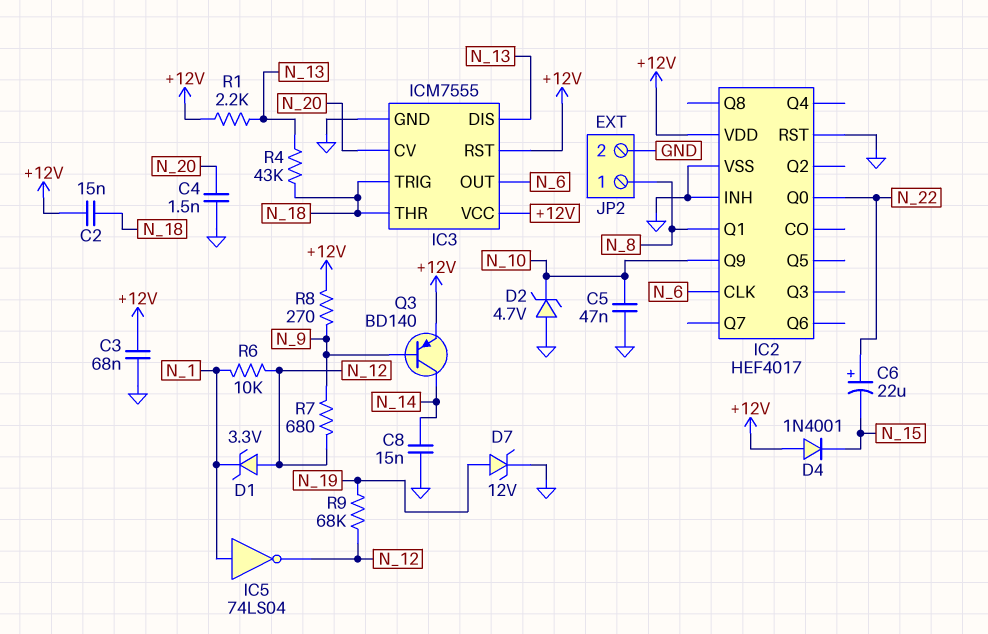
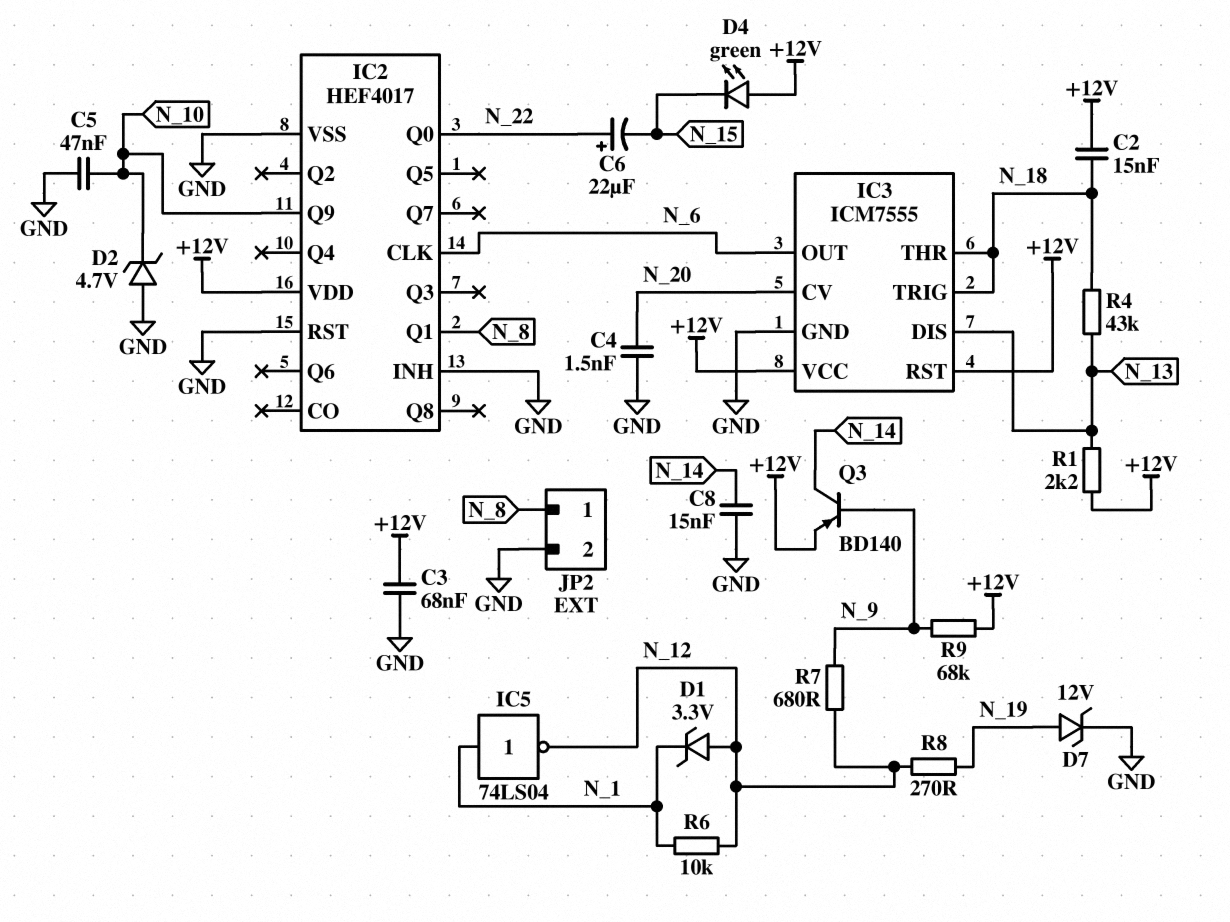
D4: diode 1N4001 (A +12V, K N_15) -> LED green (A +12V, K N_15)
R8: 270 (+12V, N_9) -> 270 (N_12, N_19)
R9: 68k (N_12, N_19) -> 68k (+12V, N_9)

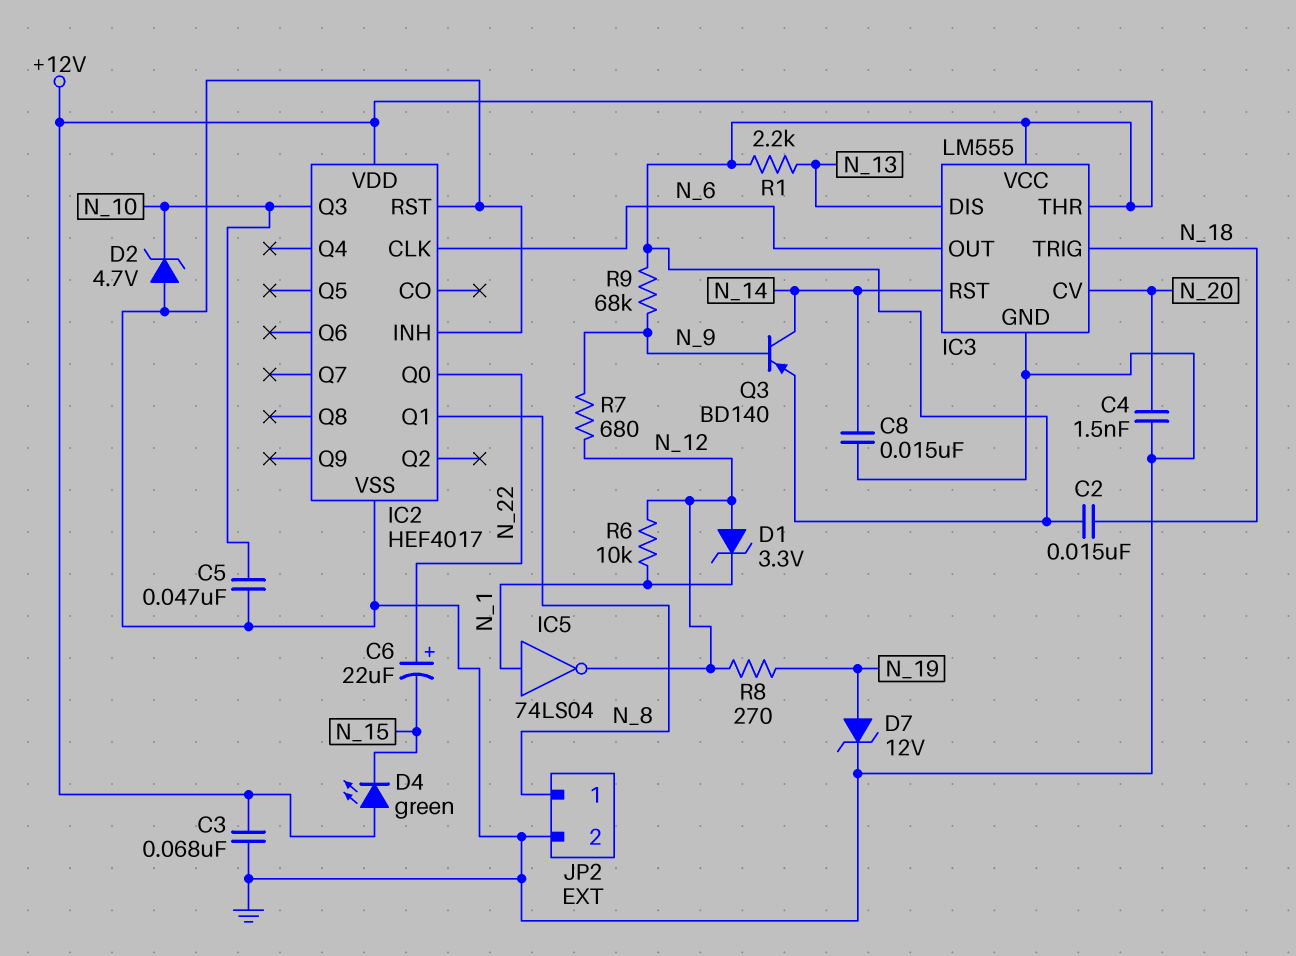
IC2 pin Q3: none -> N_10
IC2 pin Q9: N_10 -> none
IC3: ICM7555 -> LM555
IC3 pin RST: +12V -> N_14
IC3 pin THR: N_18 -> +12V
R4: 43k (N_13, N_18) -> none

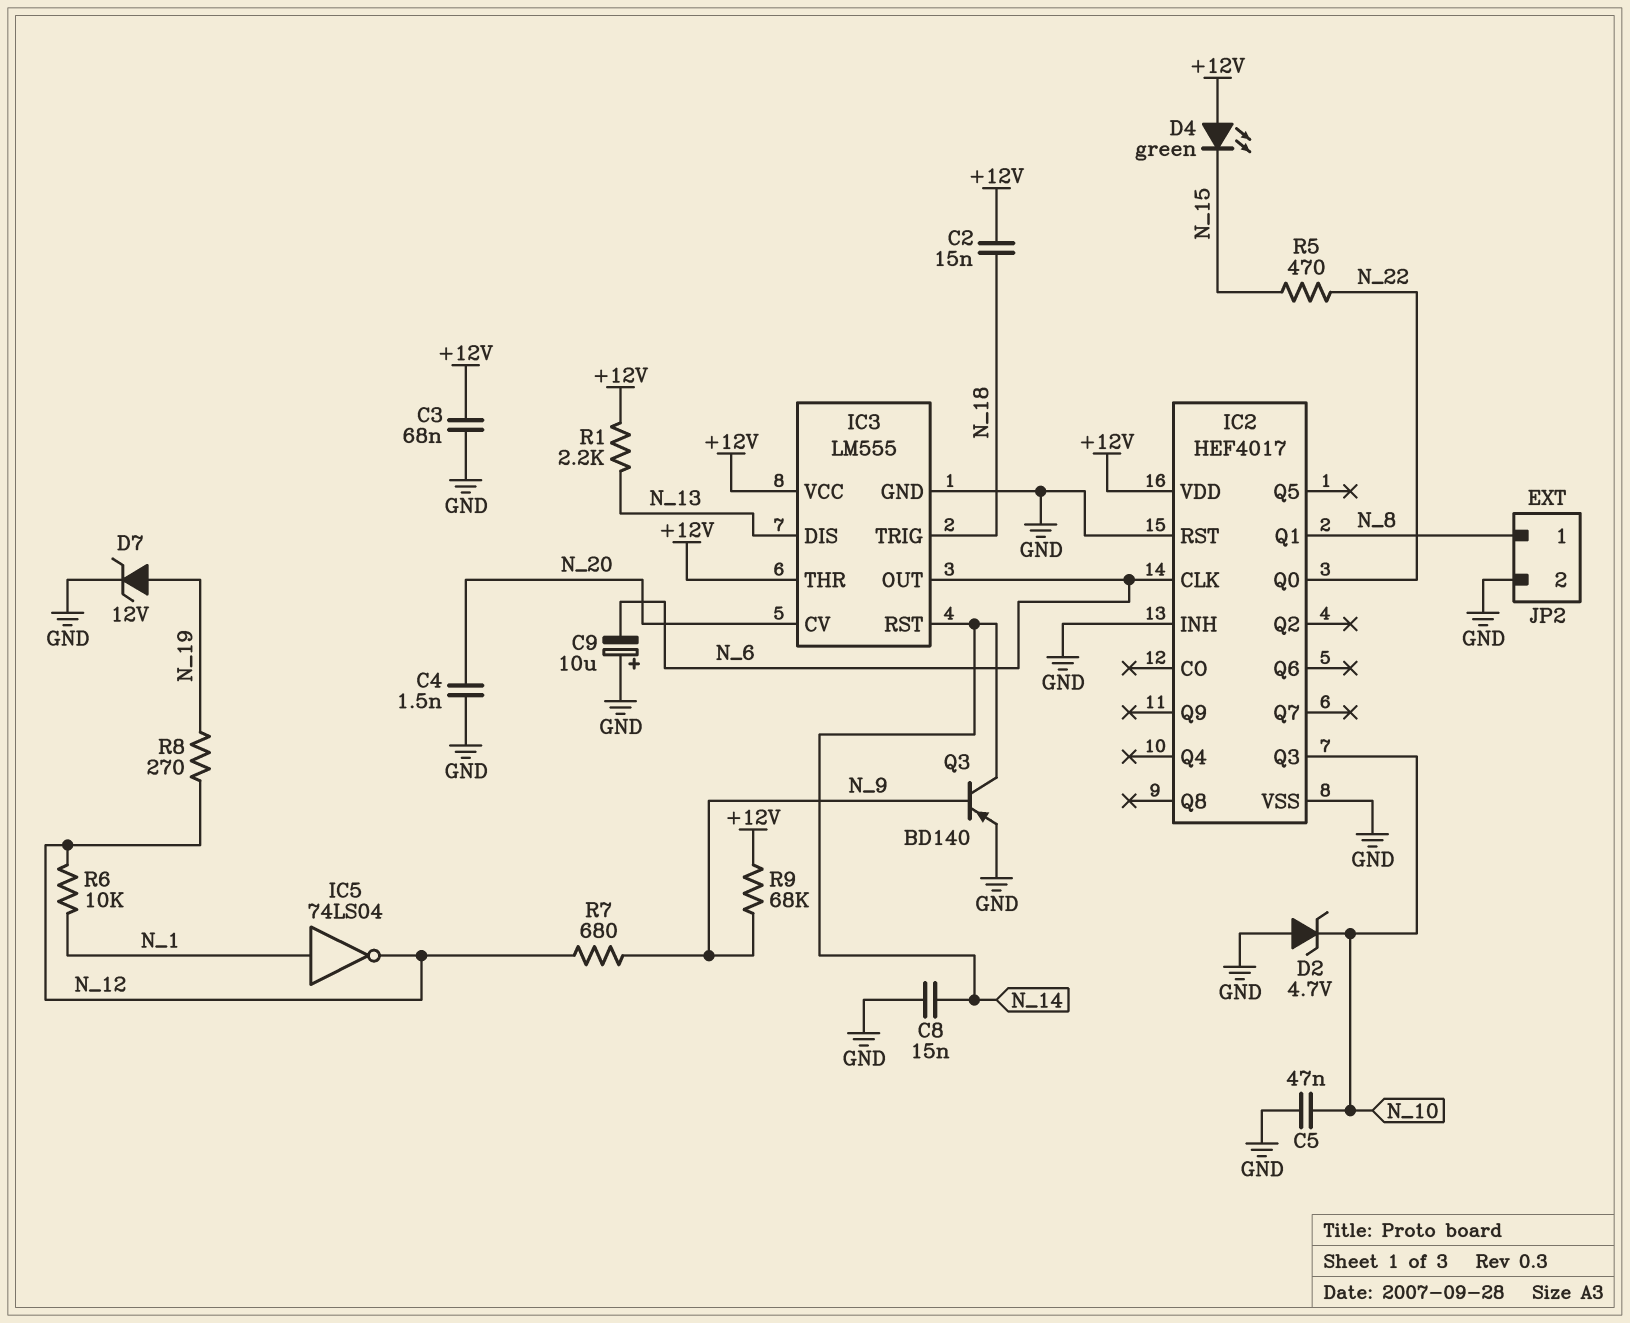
C6: 22uF (plus N_22, minus N_15) -> none
C9: none -> 10uF (plus GND, minus N_6)
D1: zener 3.3V (A N_12, K N_1) -> none
Q3: PNP BD140 (B N_9, C N_14, E +12V) -> PNP BD140 (B N_9, C N_14, E GND)
R5: none -> 470 (N_15, N_22)

